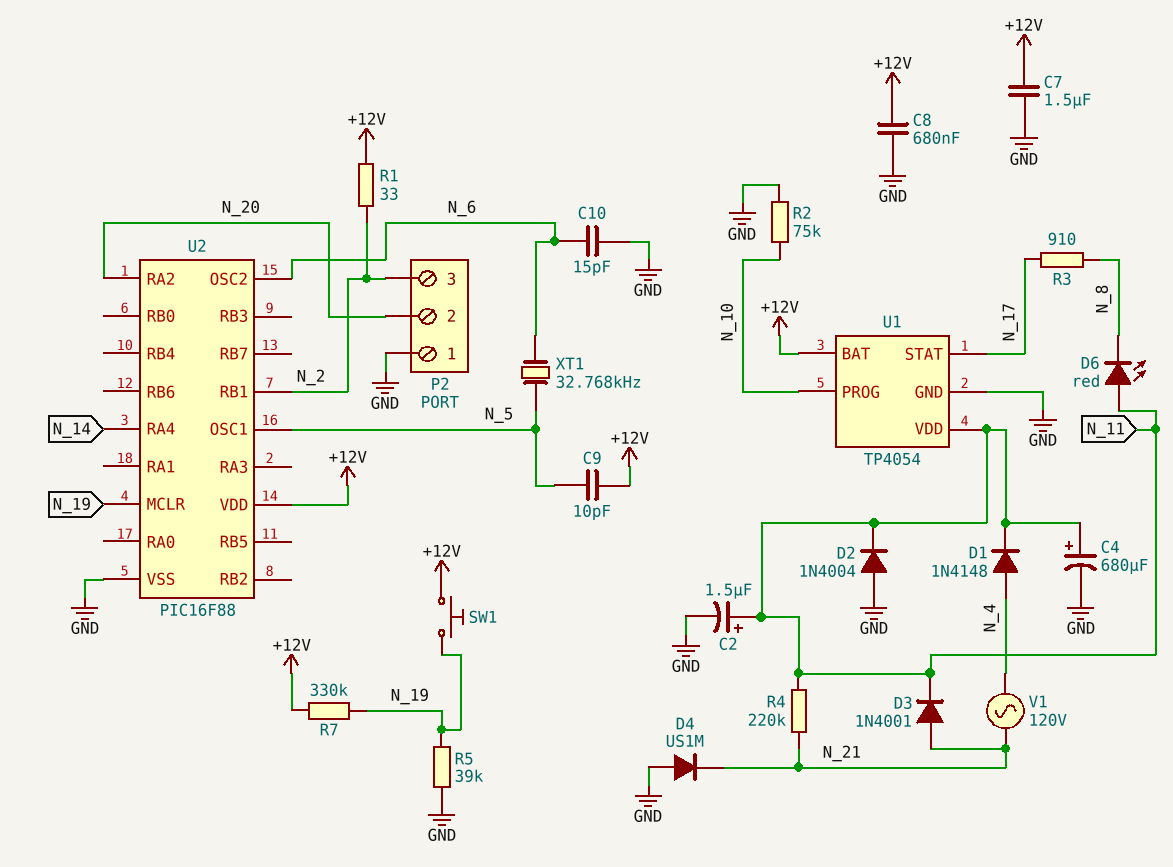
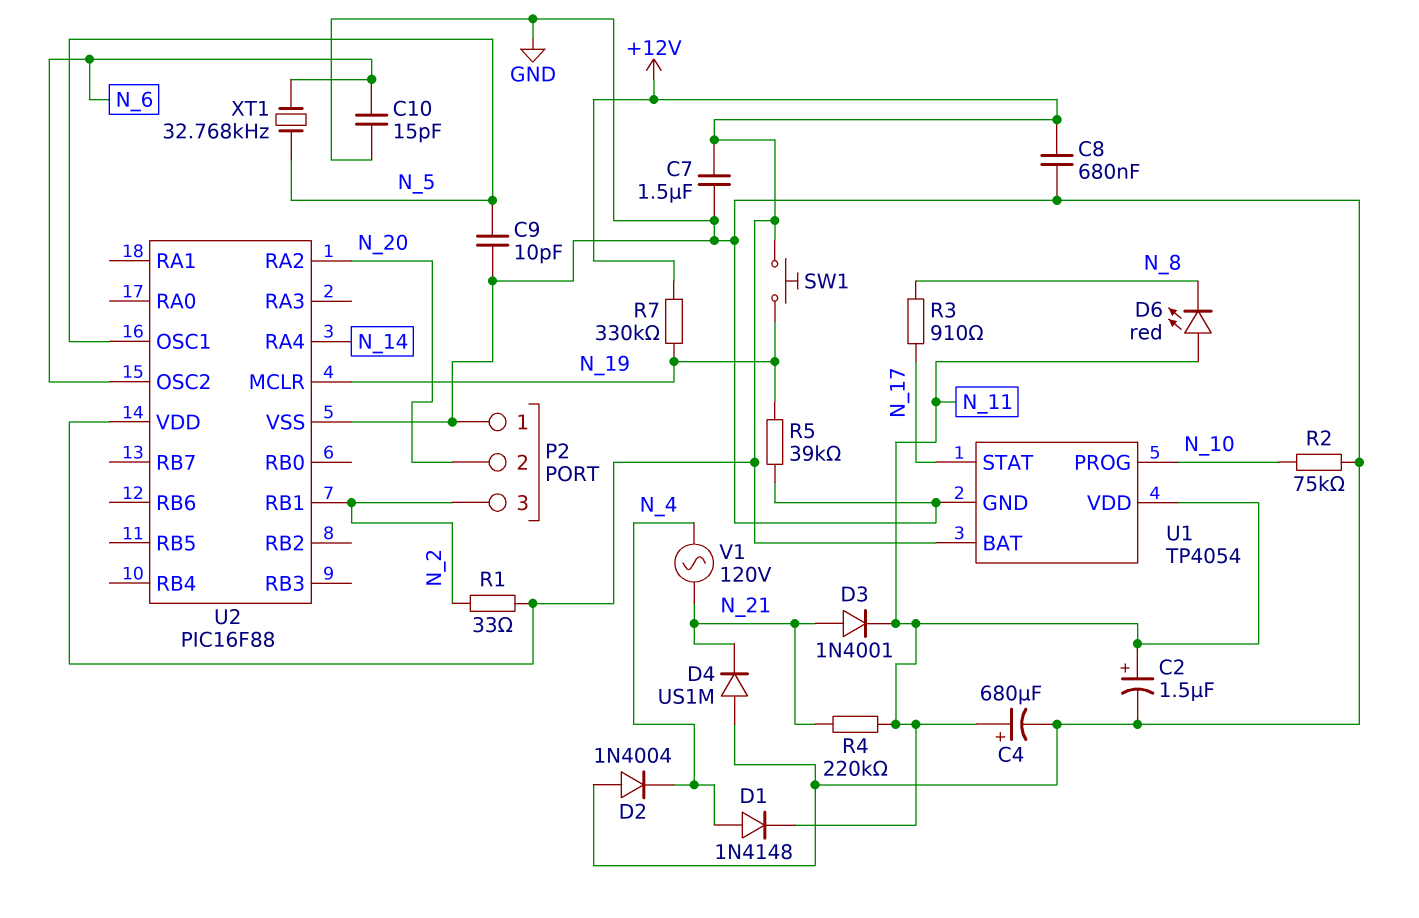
C9: 10pF (+12V, N_5) -> 10pF (GND, N_5)
D2: diode 1N4004 (A GND, K N_11) -> diode 1N4004 (A GND, K N_4)

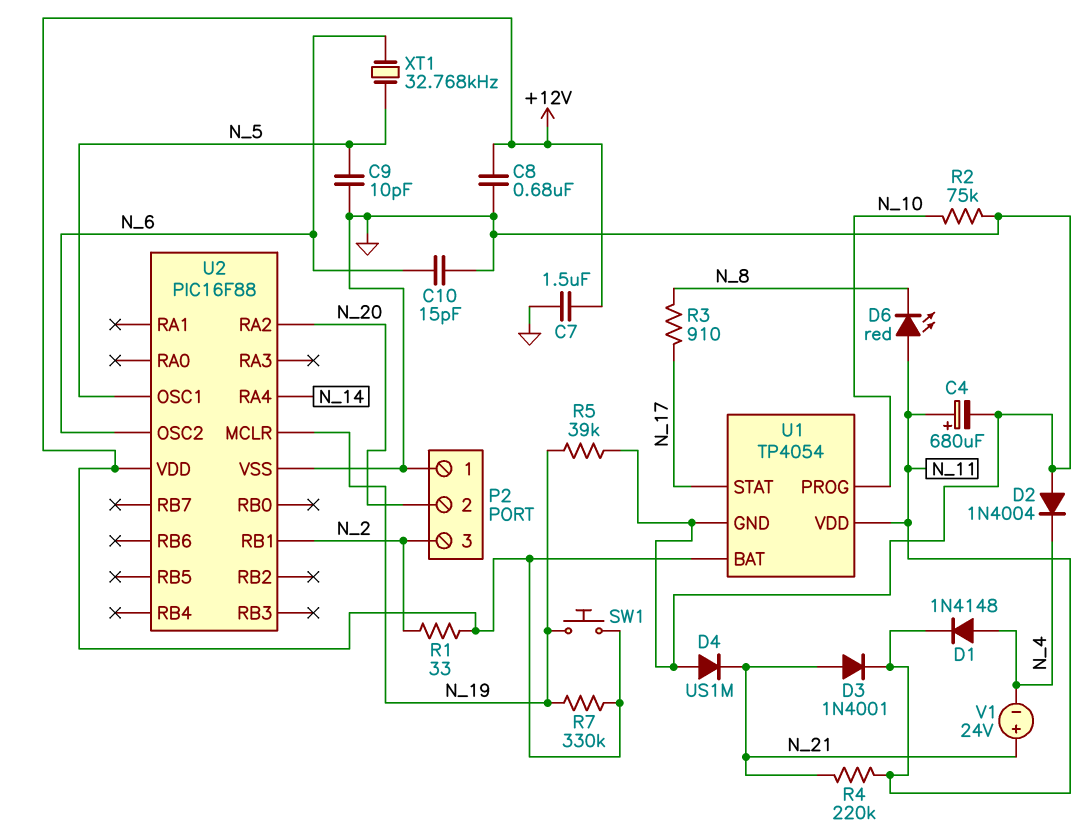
C2: 1.5uF (plus N_11, minus GND) -> none
V1: AC 120V (N_4, N_21) -> 24V (plus N_21, minus N_4)

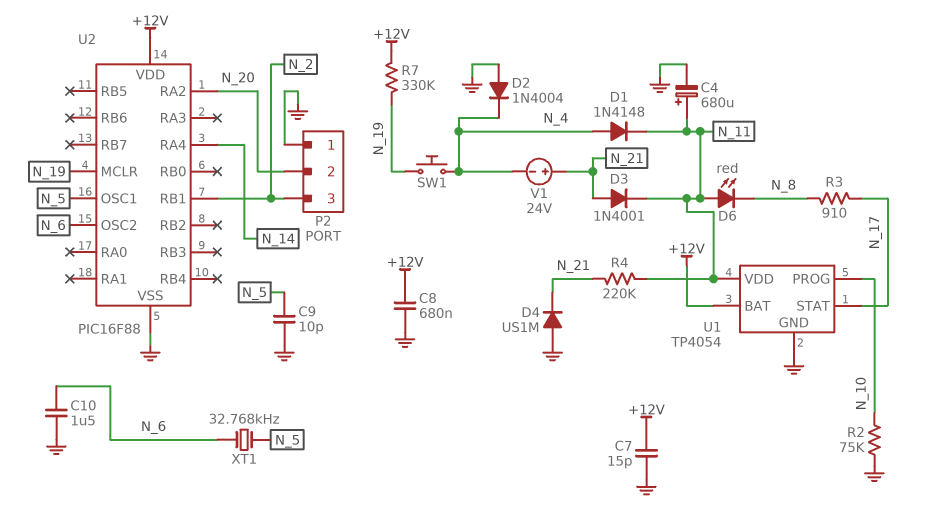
C7: 1.5uF (+12V, GND) -> 15pF (+12V, GND)
C10: 15pF (GND, N_6) -> 1.5uF (GND, N_6)
R1: 33 (+12V, N_2) -> none
R5: 39k (GND, N_19) -> none
SW1: button (+12V, N_19) -> button (N_4, N_19)

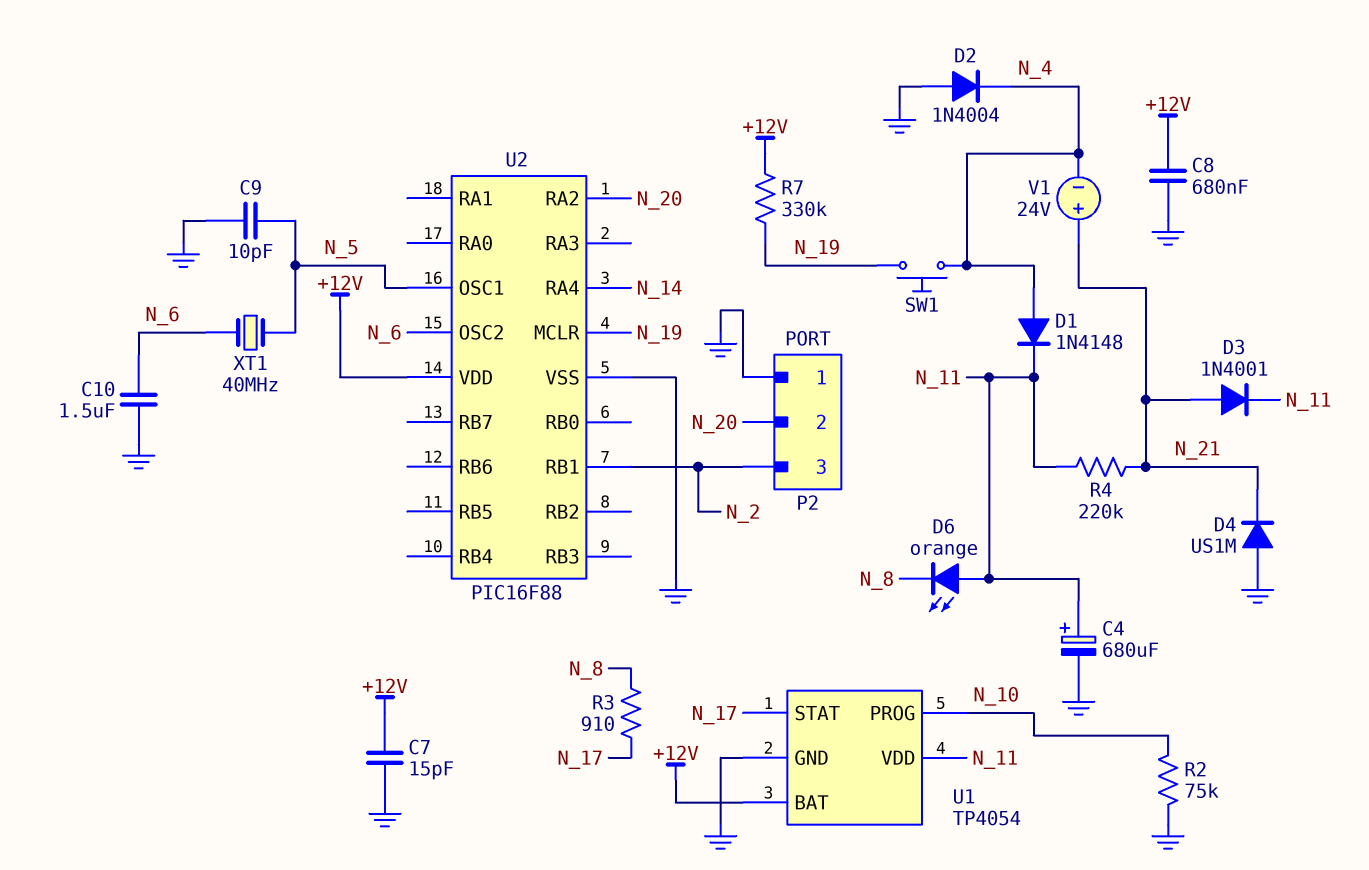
D6: LED red (A N_11, K N_8) -> LED orange (A N_11, K N_8)
XT1: 32.768kHz (N_5, N_6) -> 40MHz (N_5, N_6)

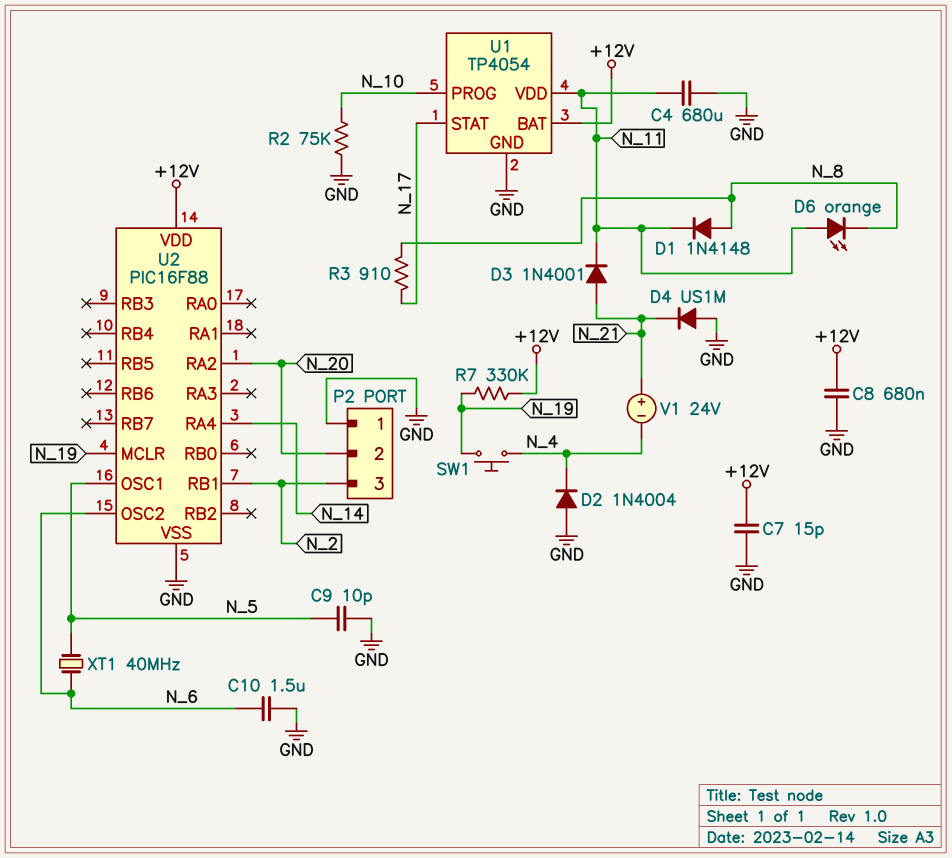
C4: 680uF (plus N_11, minus GND) -> 680uF (GND, N_11)
D1: diode 1N4148 (A N_4, K N_11) -> diode 1N4148 (A N_8, K N_11)
R4: 220k (N_11, N_21) -> none

